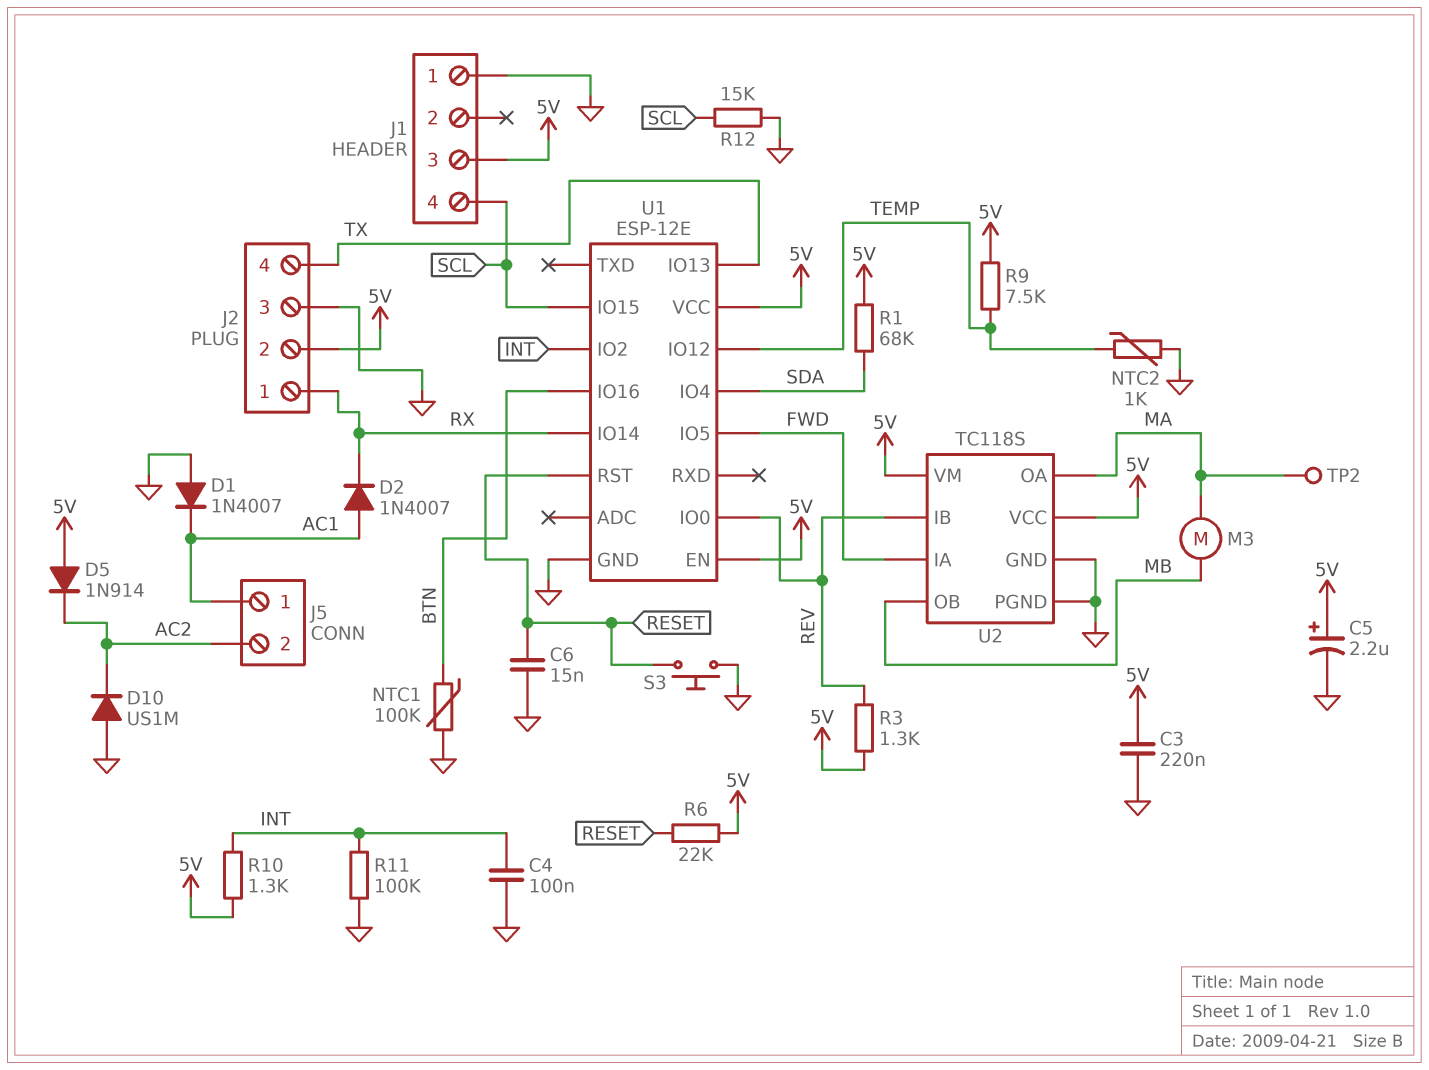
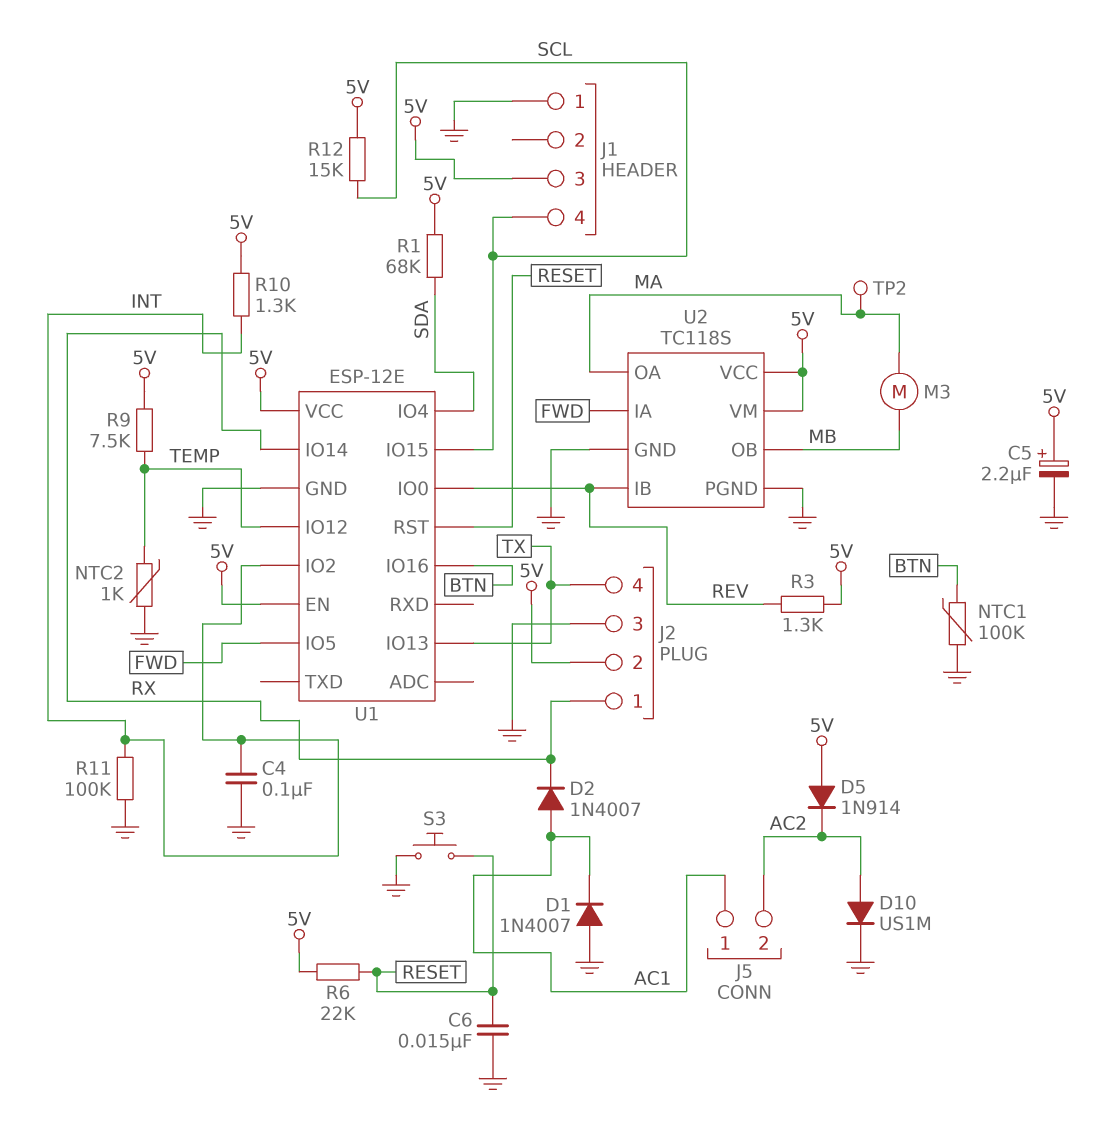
C3: 220nF (5V, GND) -> none
D10: diode US1M (A GND, K AC2) -> diode US1M (A AC2, K GND)
R12: 15k (GND, SCL) -> 15k (5V, SCL)

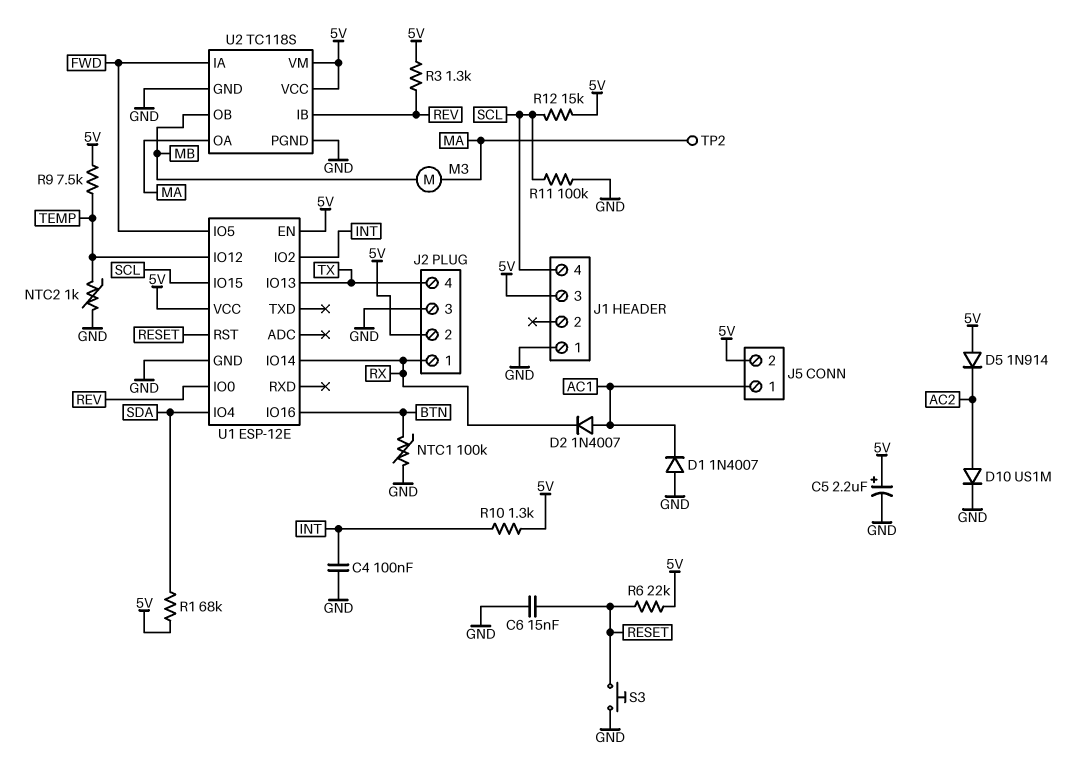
J5 pin 2: AC2 -> 5V
R11: 100k (GND, INT) -> 100k (GND, SCL)

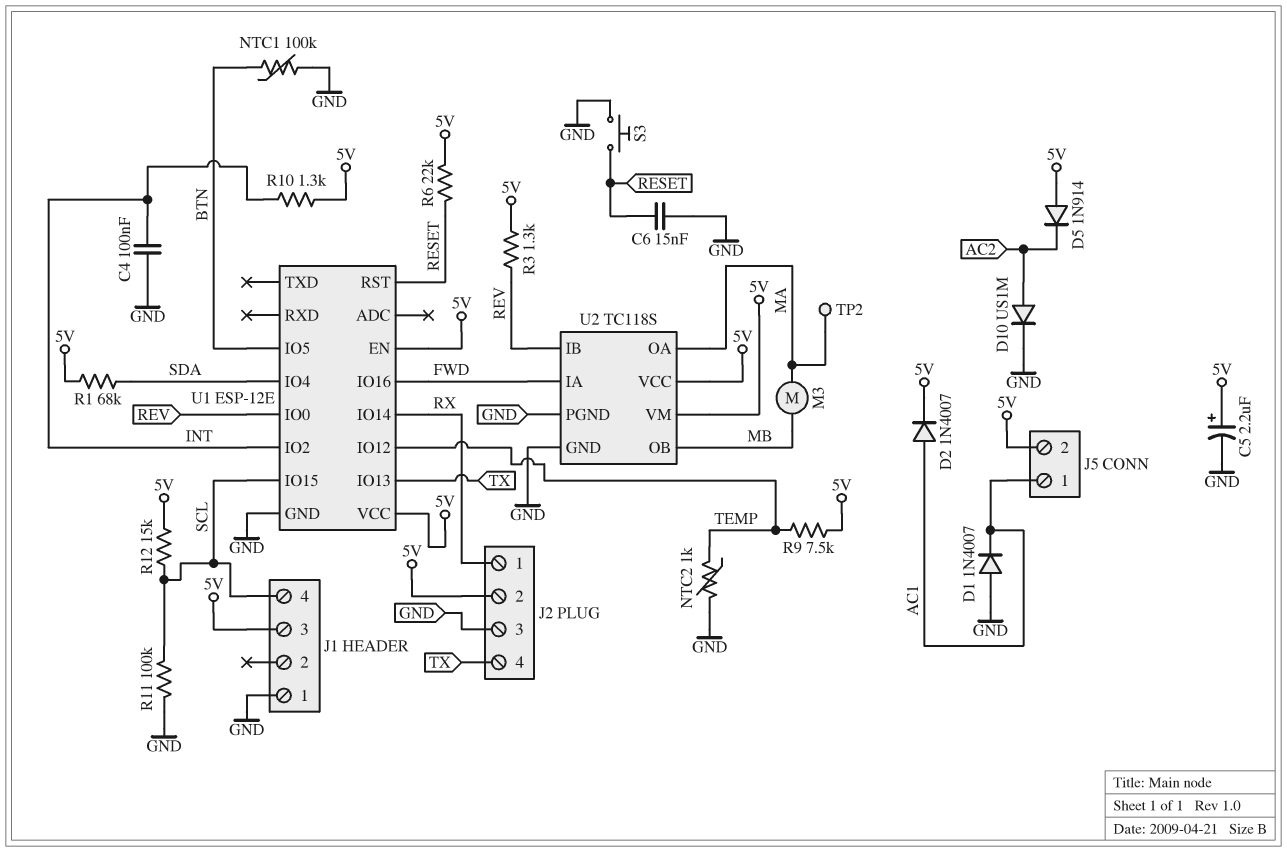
D2: diode 1N4007 (A AC1, K RX) -> diode 1N4007 (A AC1, K 5V)
U1 pin IO5: FWD -> BTN
U1 pin IO16: BTN -> FWD

